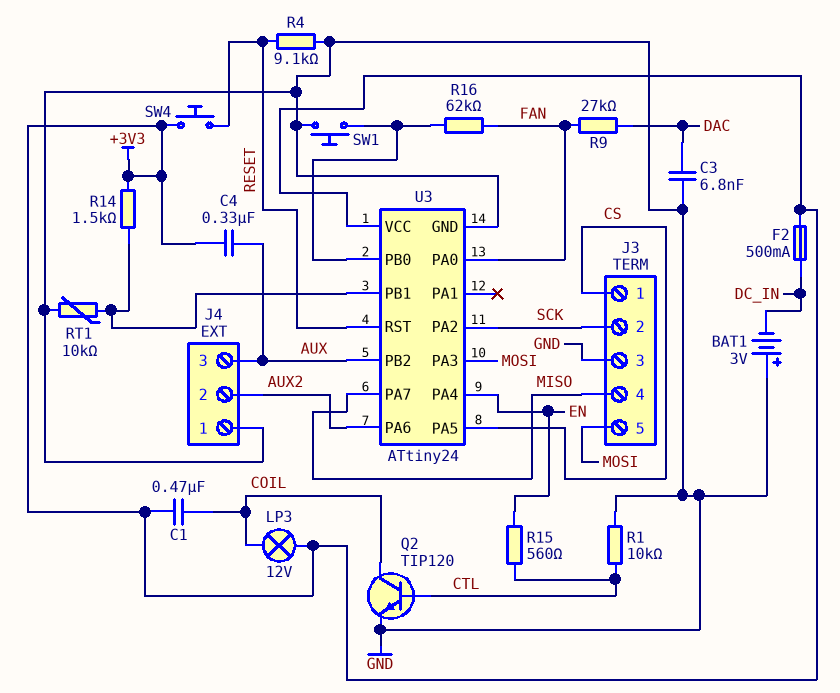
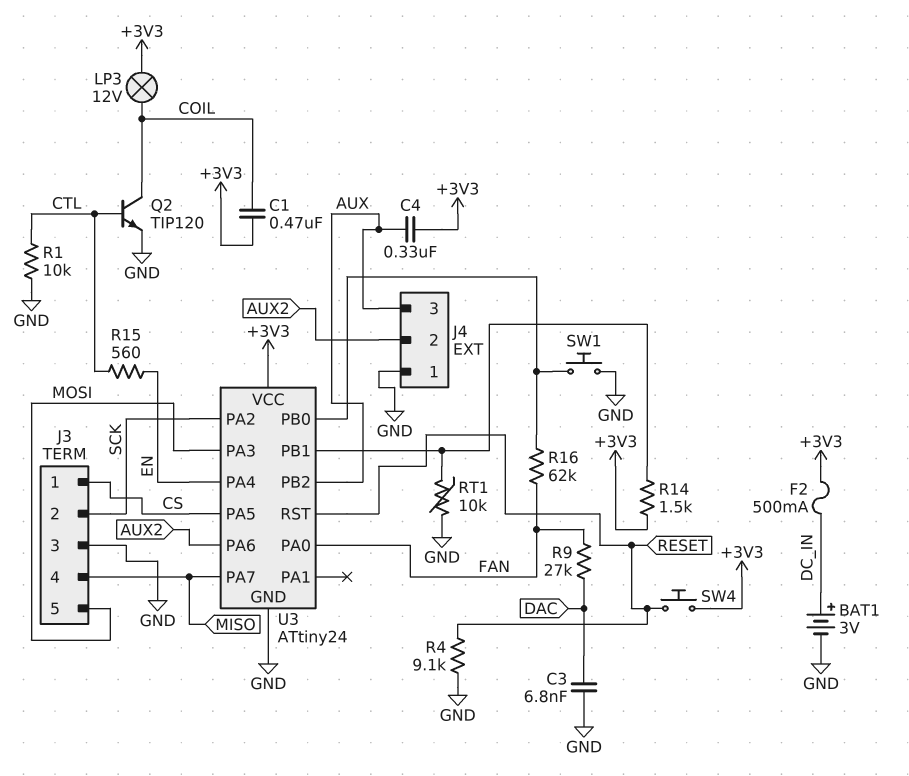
BAT1: 3V (plus GND, minus DC_IN) -> 3V (plus DC_IN, minus GND)

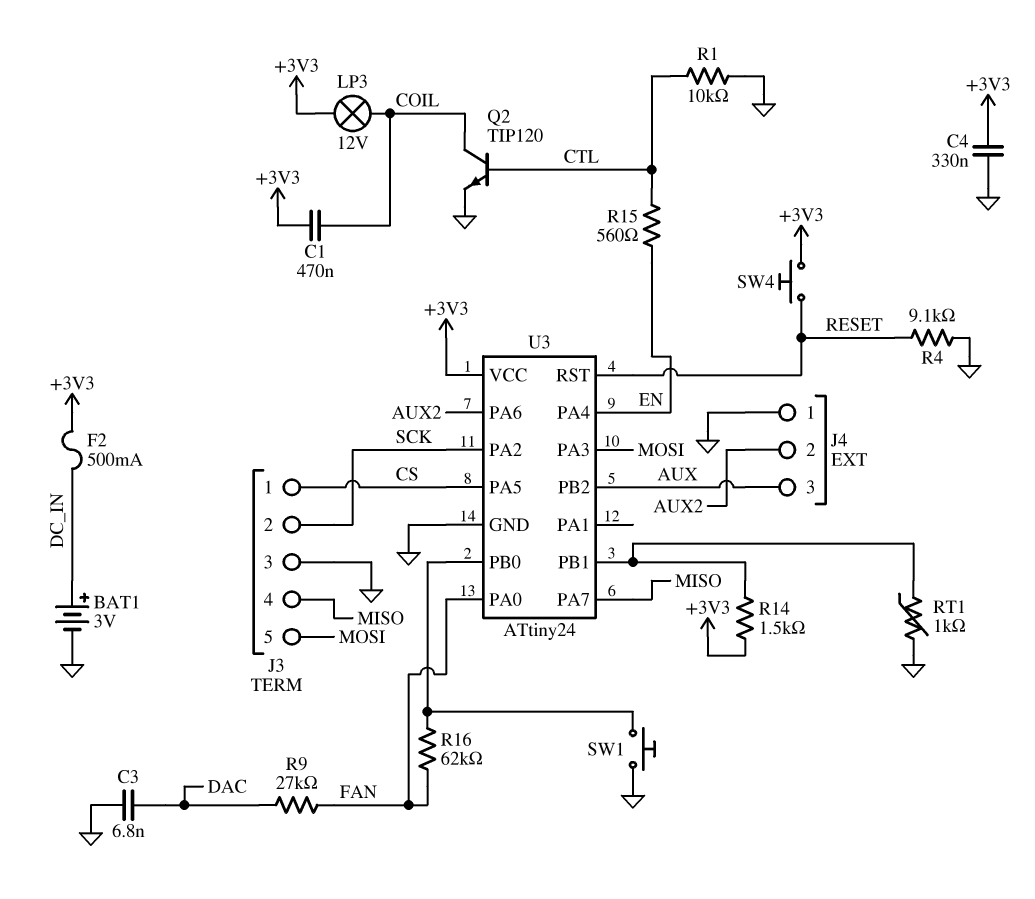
C4: 330nF (+3V3, AUX) -> 330nF (+3V3, GND)
RT1: 10k (GND, U3/PB1) -> 1k (GND, U3/PB1)

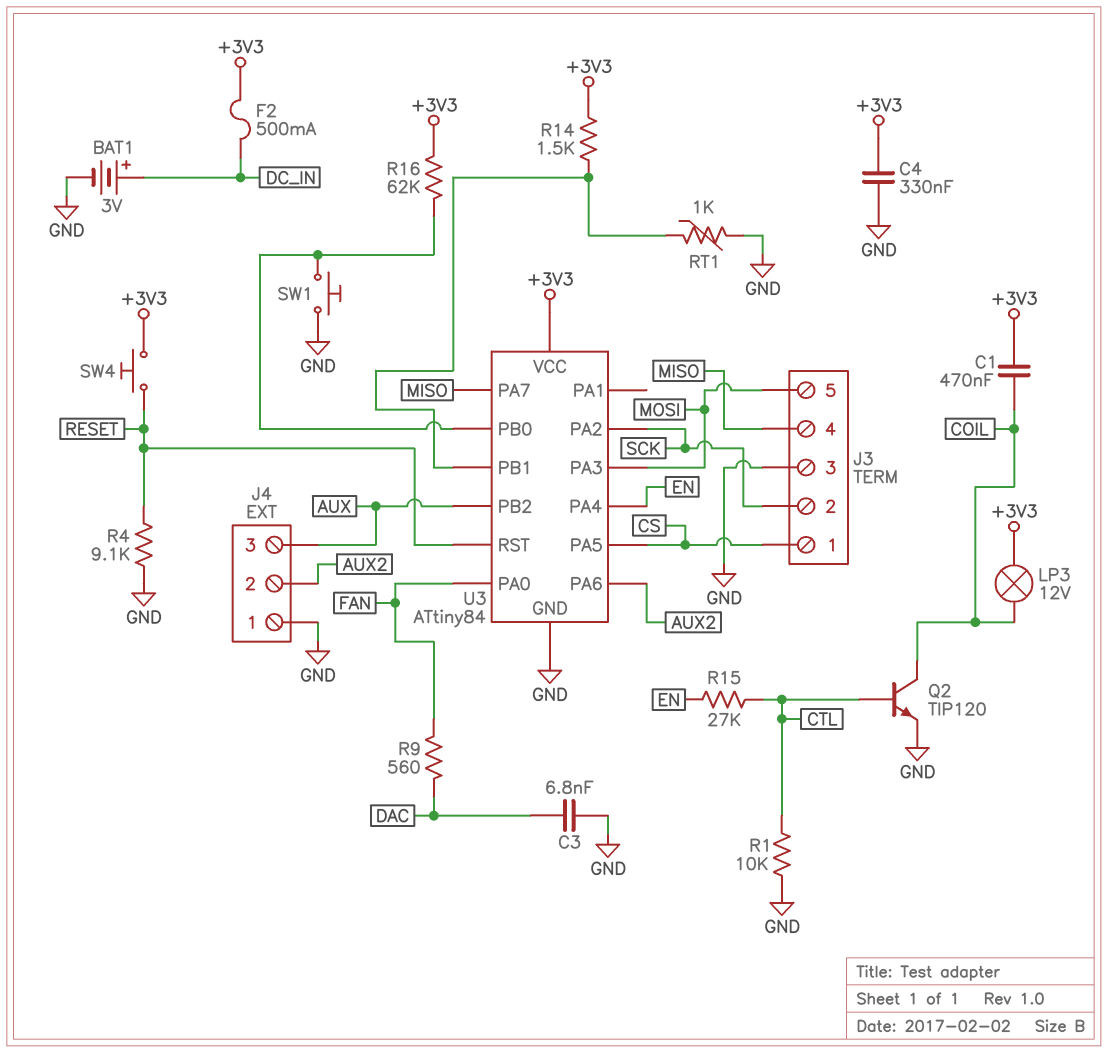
R9: 27k (DAC, FAN) -> 560 (DAC, FAN)
R15: 560 (CTL, EN) -> 27k (CTL, EN)
R16: 62k (FAN, U3/PB0) -> 62k (+3V3, U3/PB0)
U3: ATtiny24 -> ATtiny84

